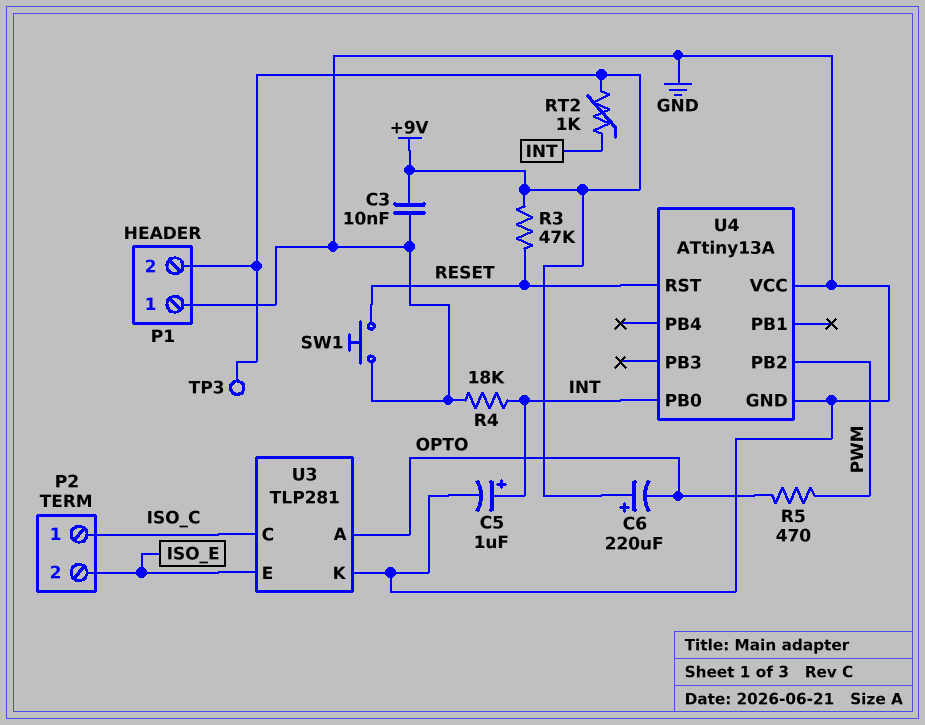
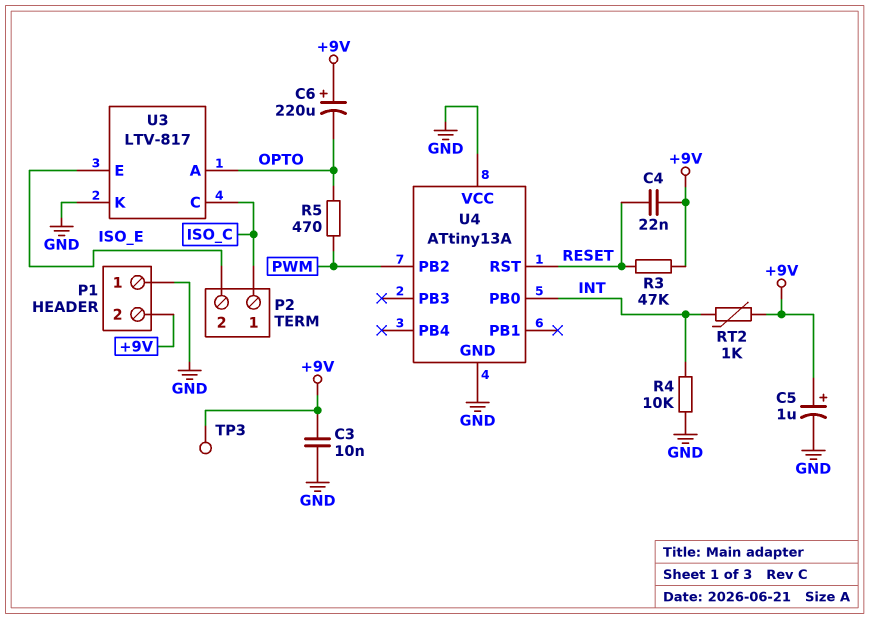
C4: none -> 22nF (+9V, RESET)
C5: 1uF (plus INT, minus GND) -> 1uF (plus +9V, minus GND)
R4: 18k (GND, INT) -> 10k (GND, INT)
SW1: button (GND, RESET) -> none
U3: TLP281 -> LTV-817

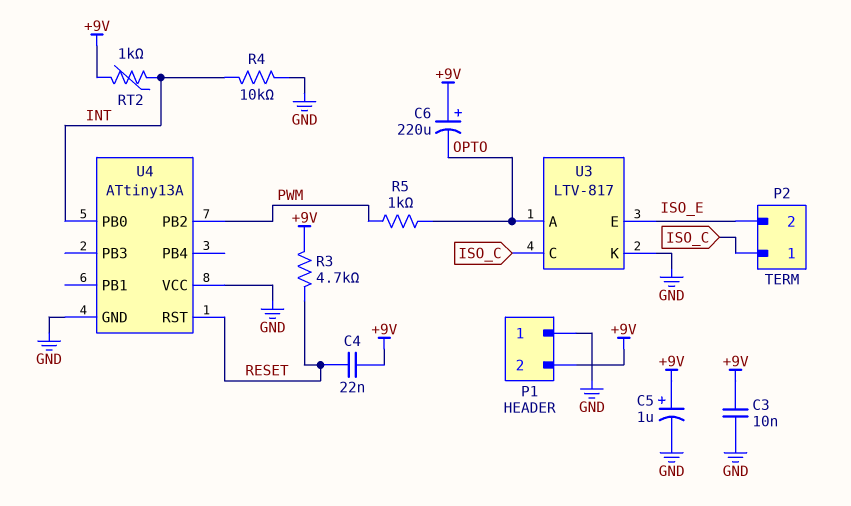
R3: 47k (+9V, RESET) -> 4.7k (+9V, RESET)
R5: 470 (OPTO, PWM) -> 1k (OPTO, PWM)
TP3: test point (+9V) -> none

